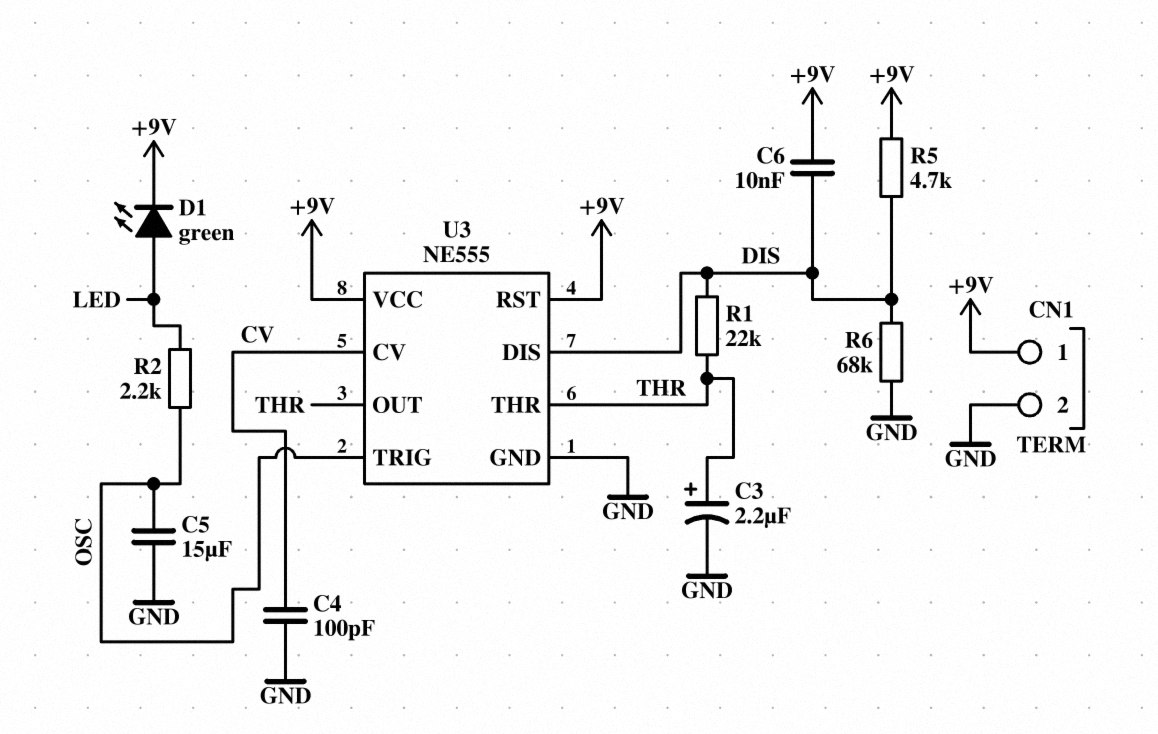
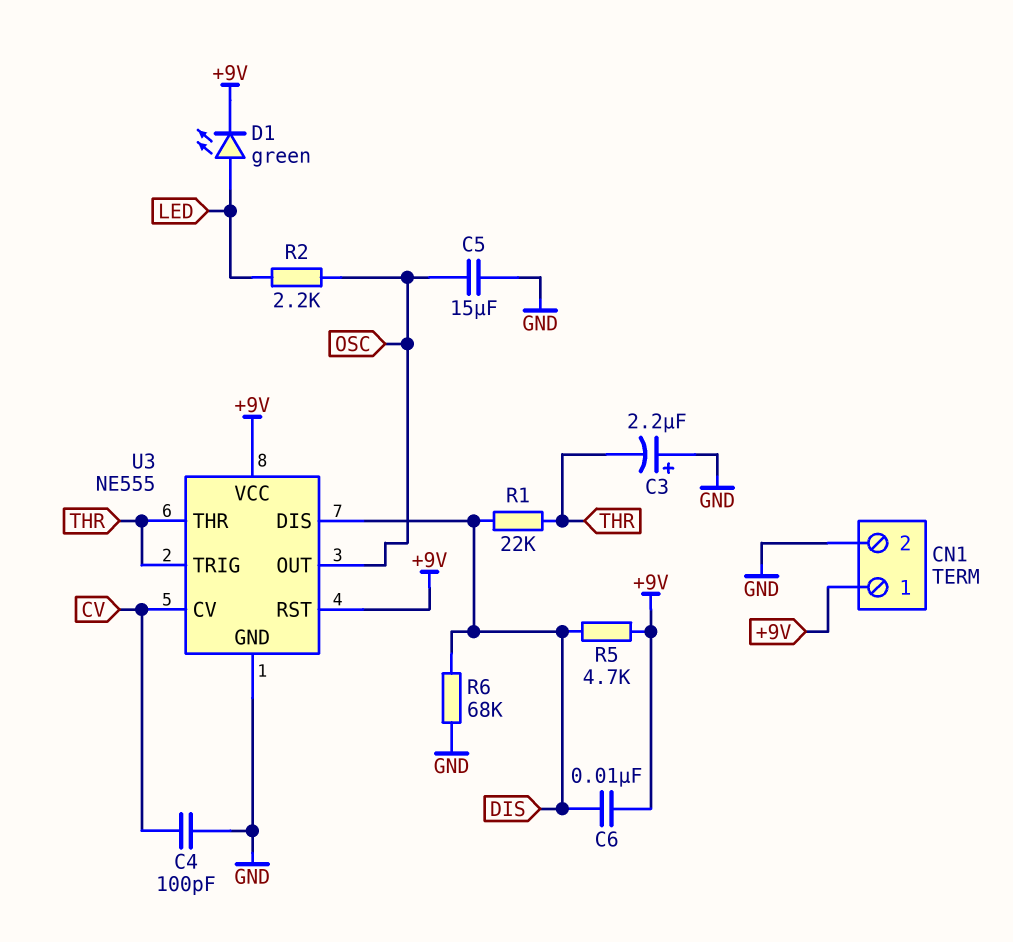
C3: 2.2uF (plus THR, minus GND) -> 2.2uF (plus GND, minus THR)
U3 pin OUT: THR -> OSC
U3 pin TRIG: OSC -> THR

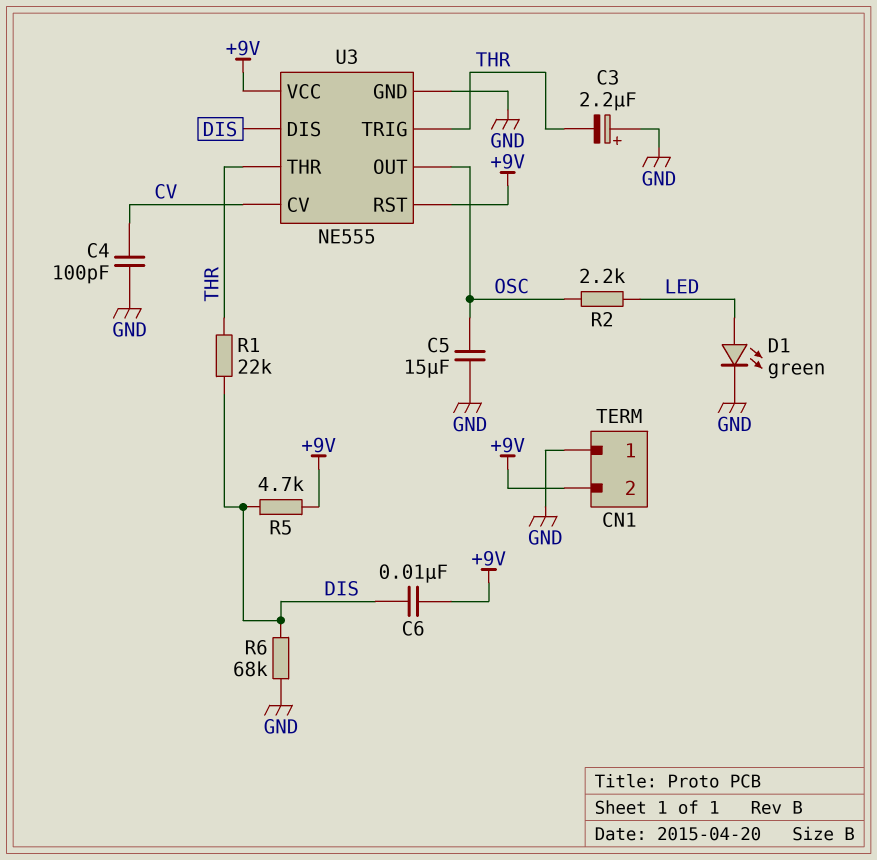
CN1 pin 1: +9V -> GND
CN1 pin 2: GND -> +9V
D1: LED green (A LED, K +9V) -> LED green (A LED, K GND)

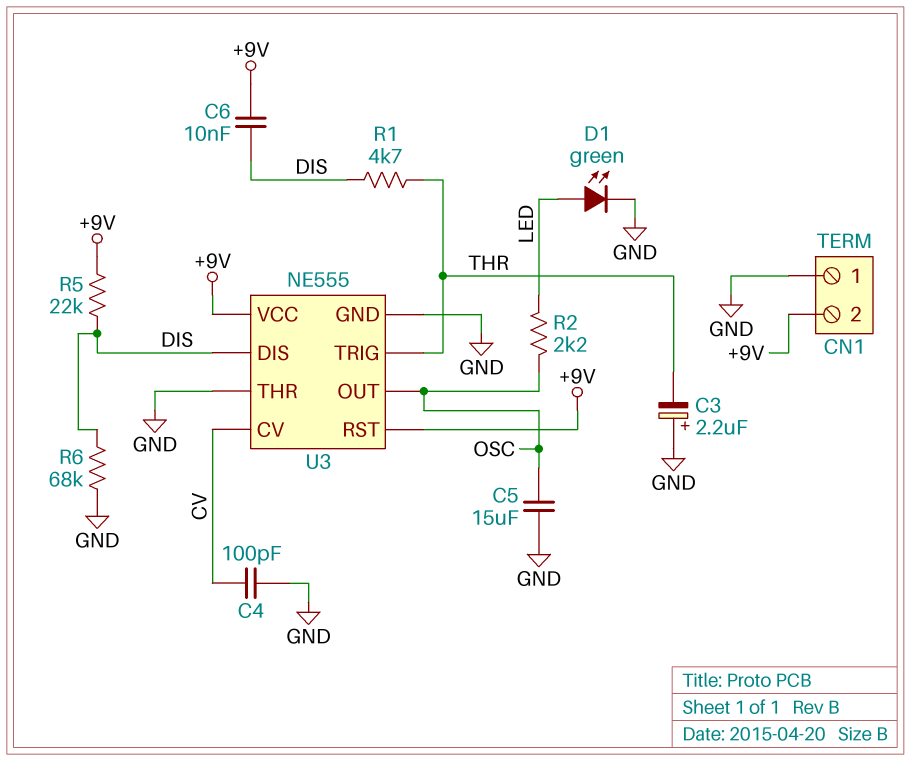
R1: 22k (DIS, THR) -> 4.7k (DIS, THR)
R5: 4.7k (+9V, DIS) -> 22k (+9V, DIS)
U3 pin THR: THR -> GND

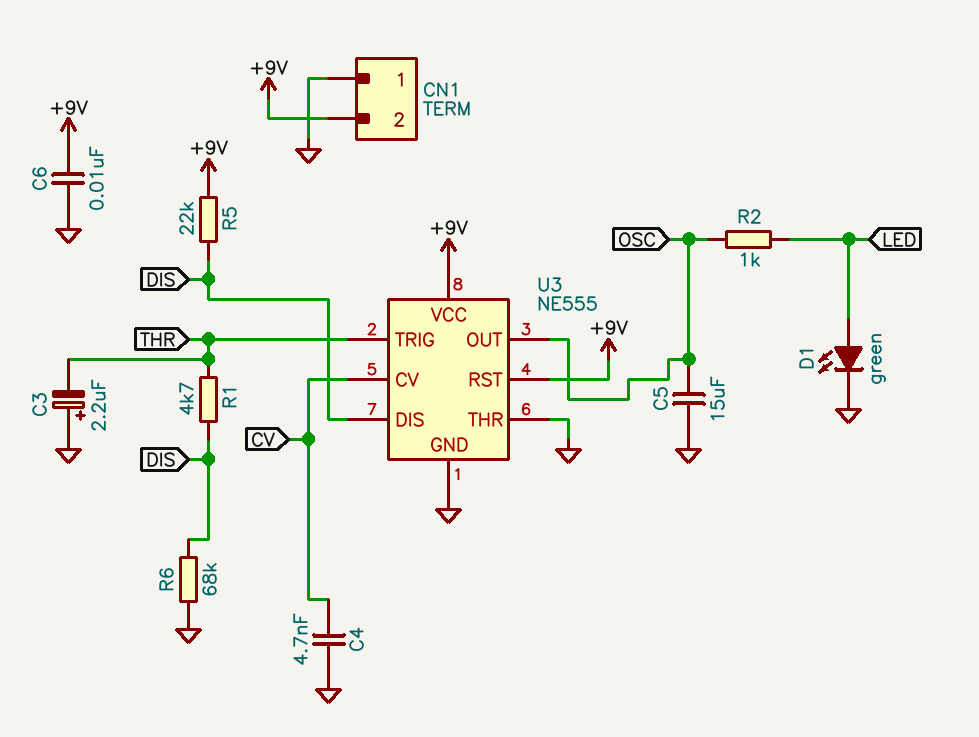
C4: 100pF (CV, GND) -> 4.7nF (CV, GND)
C6: 10nF (+9V, DIS) -> 10nF (+9V, GND)
R2: 2.2k (LED, OSC) -> 1k (LED, OSC)

